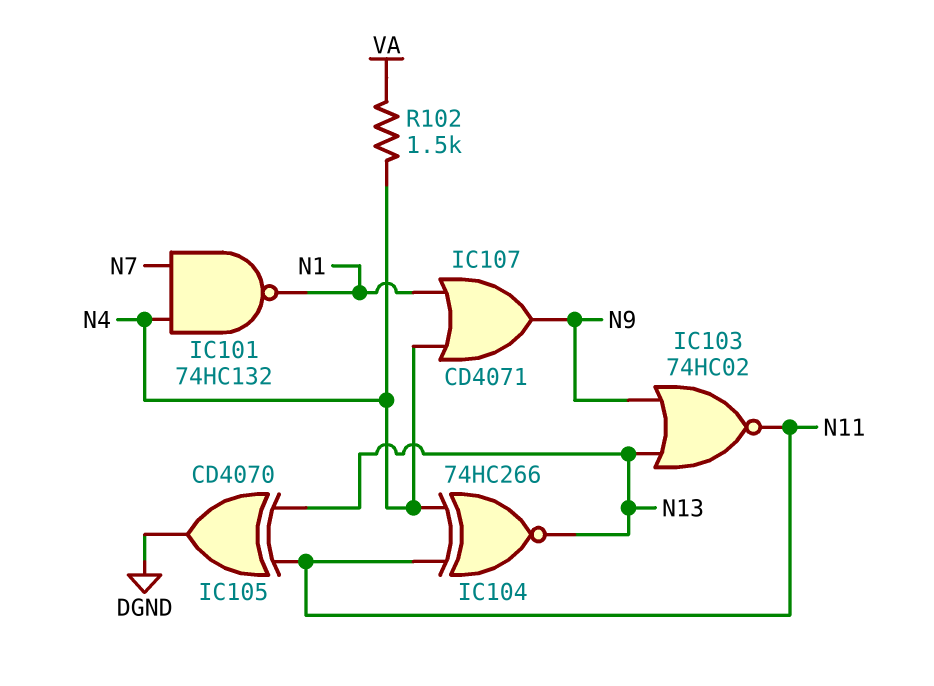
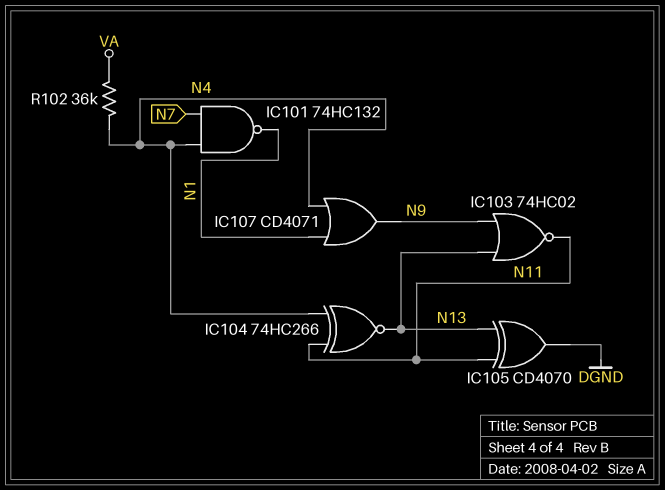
R102: 1.5k (N4, VA) -> 36k (N4, VA)

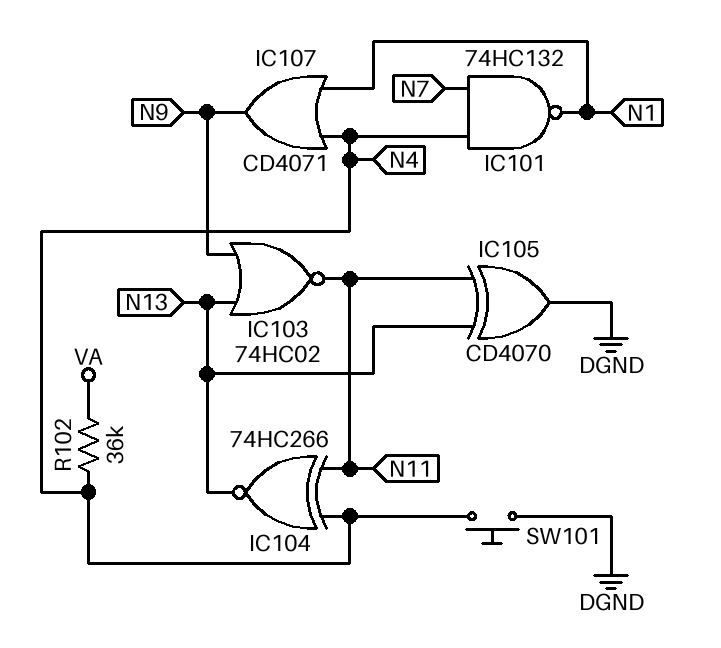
SW101: none -> button (DGND, N4)

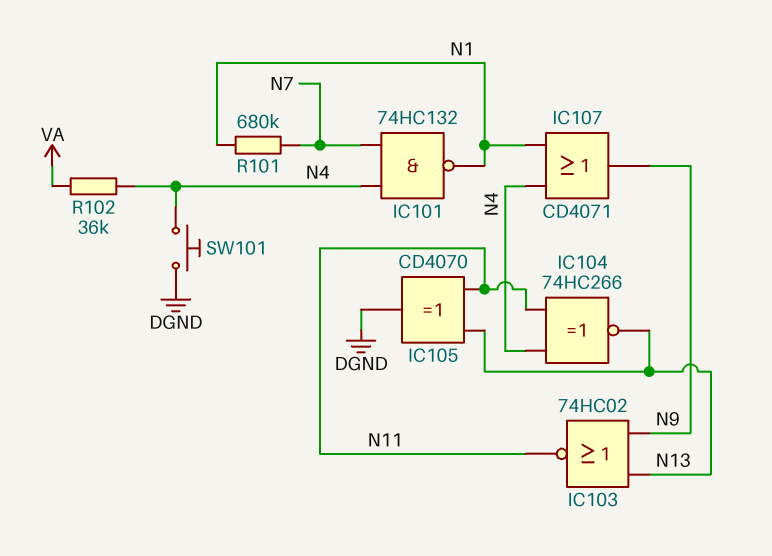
R101: none -> 680k (N1, N7)

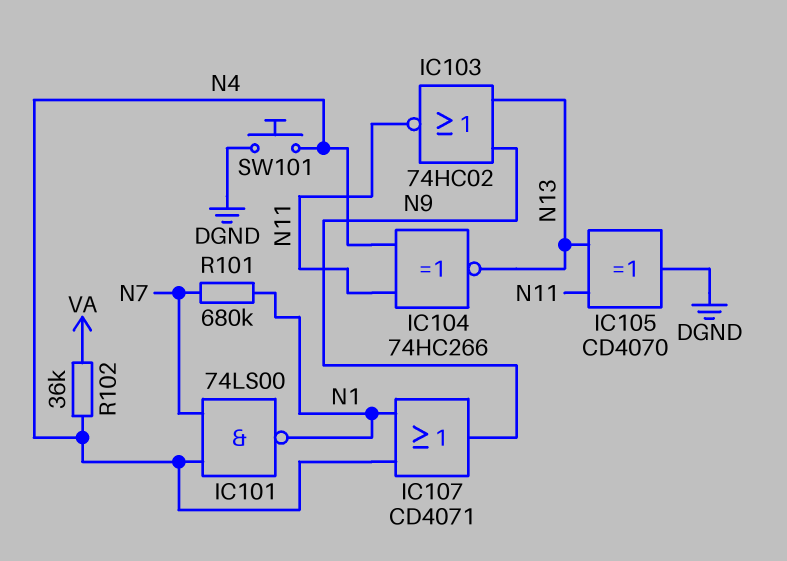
IC101: NAND 74HC132 (in N4, in N7, out N1) -> NAND 74LS00 (in N4, in N7, out N1)

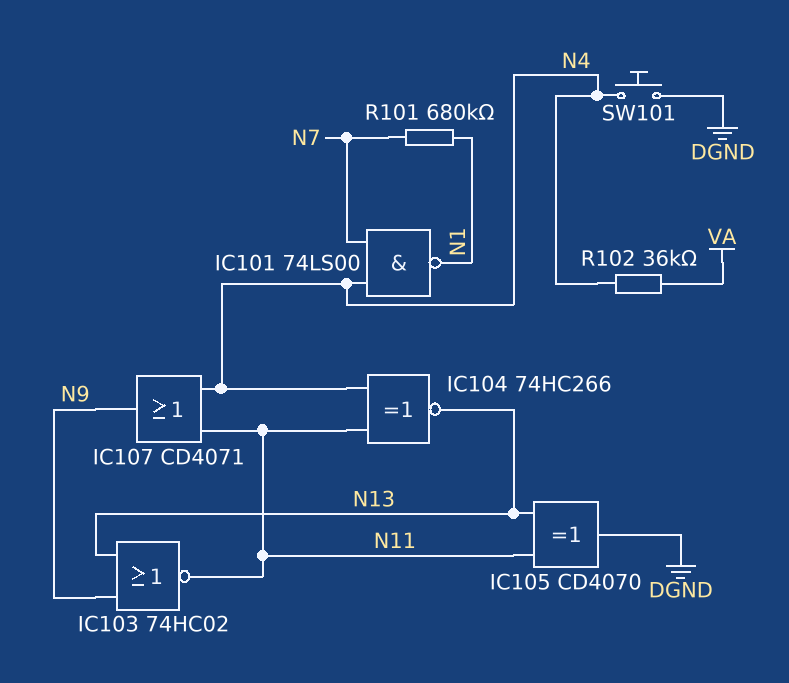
IC107: OR CD4071 (in N1, in N4, out N9) -> OR CD4071 (in N4, in N11, out N9)

